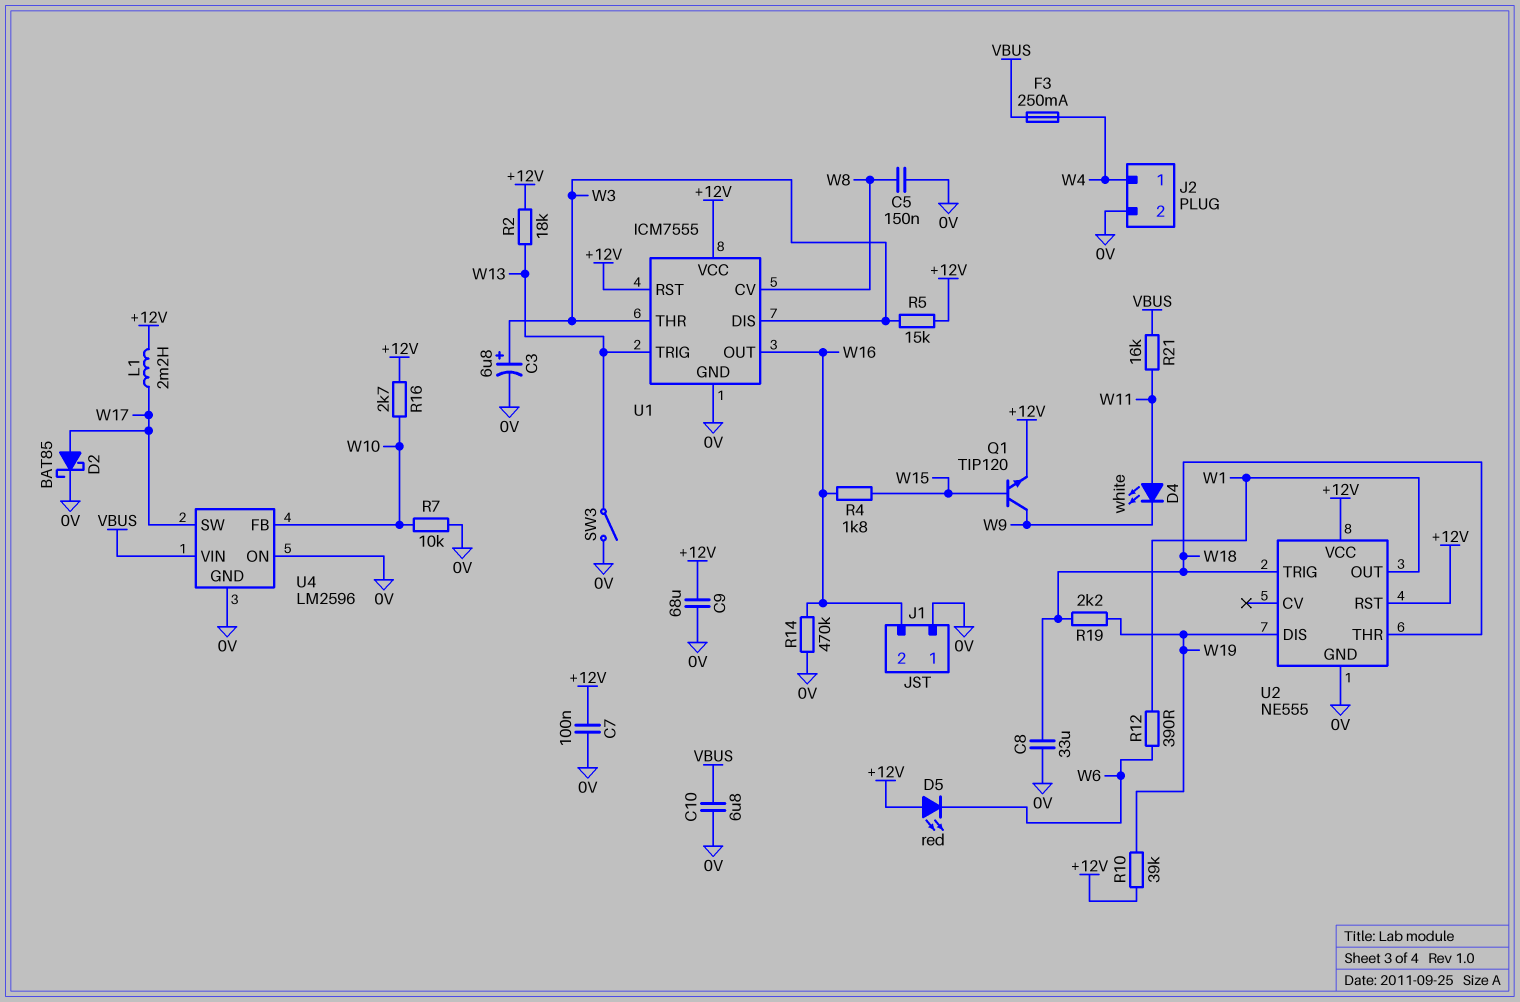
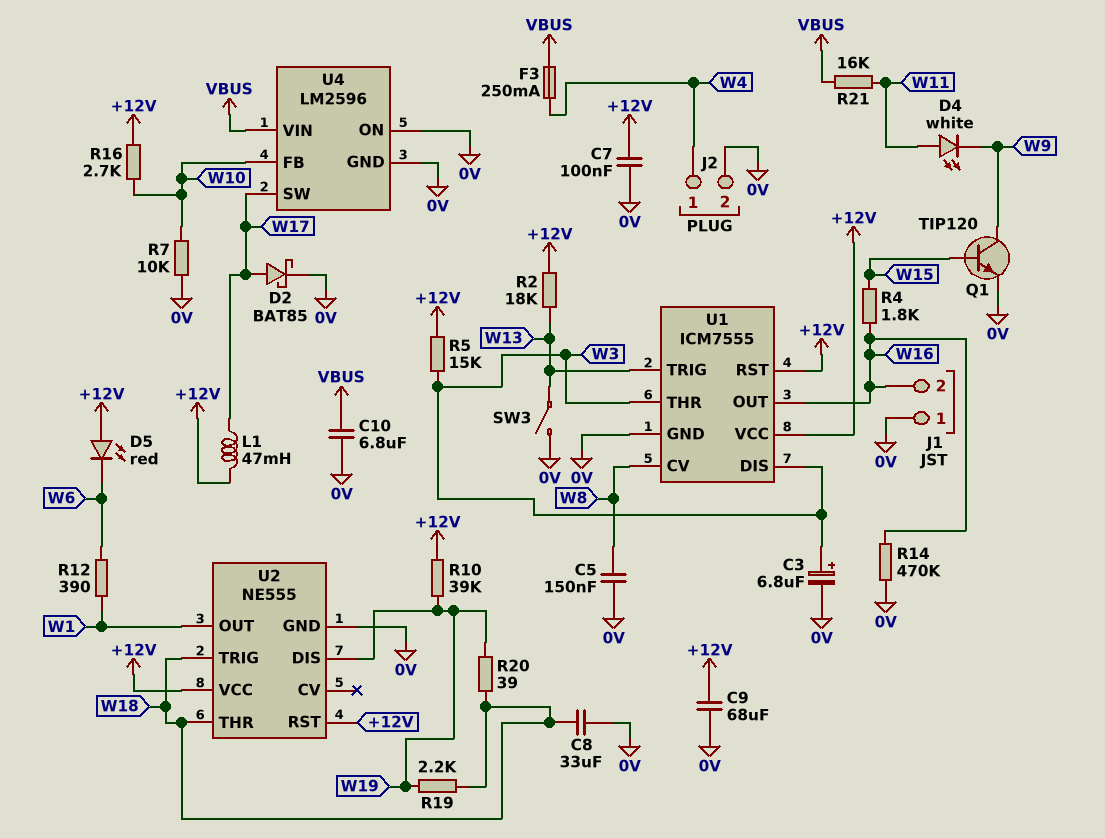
L1: 2.2mH (+12V, W17) -> 47mH (+12V, W17)
Q1: NPN TIP120 (B W15, C W9, E +12V) -> NPN TIP120 (B W15, C W9, E 0V)
R20: none -> 39 (W18, W19)

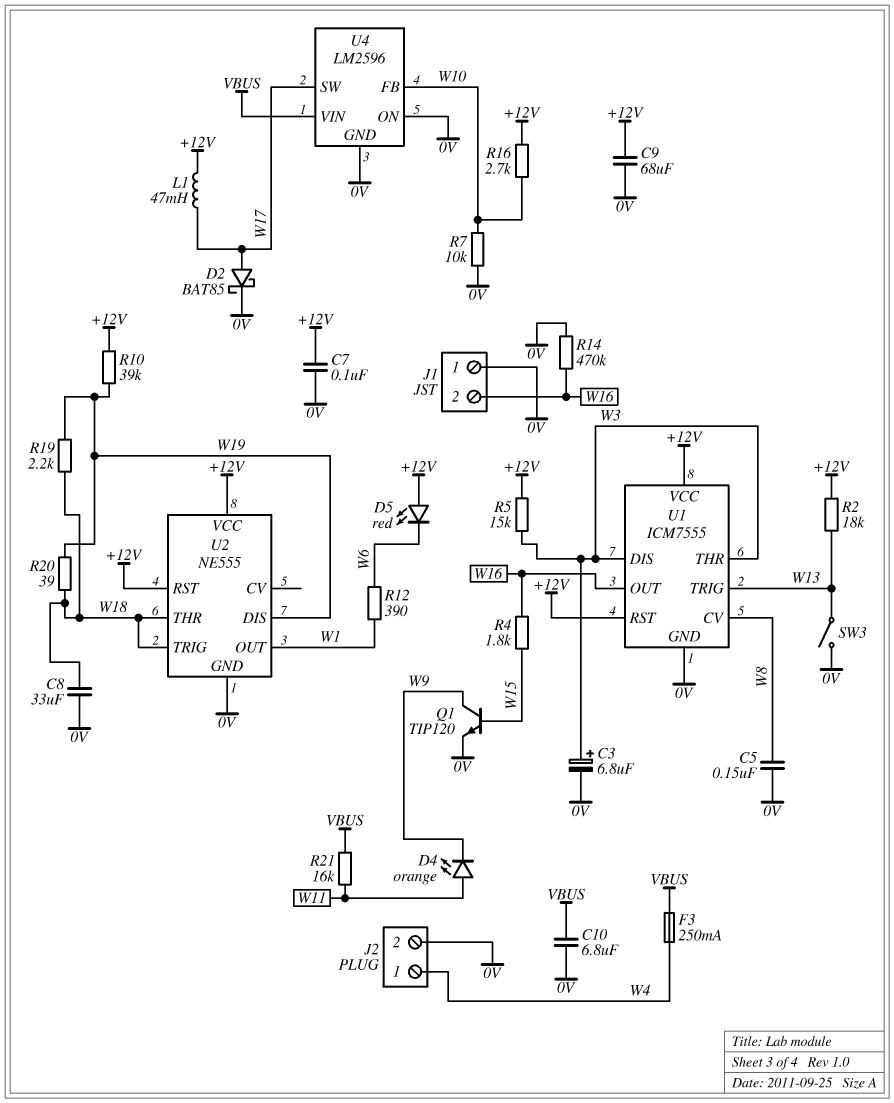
D4: LED white (A W11, K W9) -> LED orange (A W11, K W9)

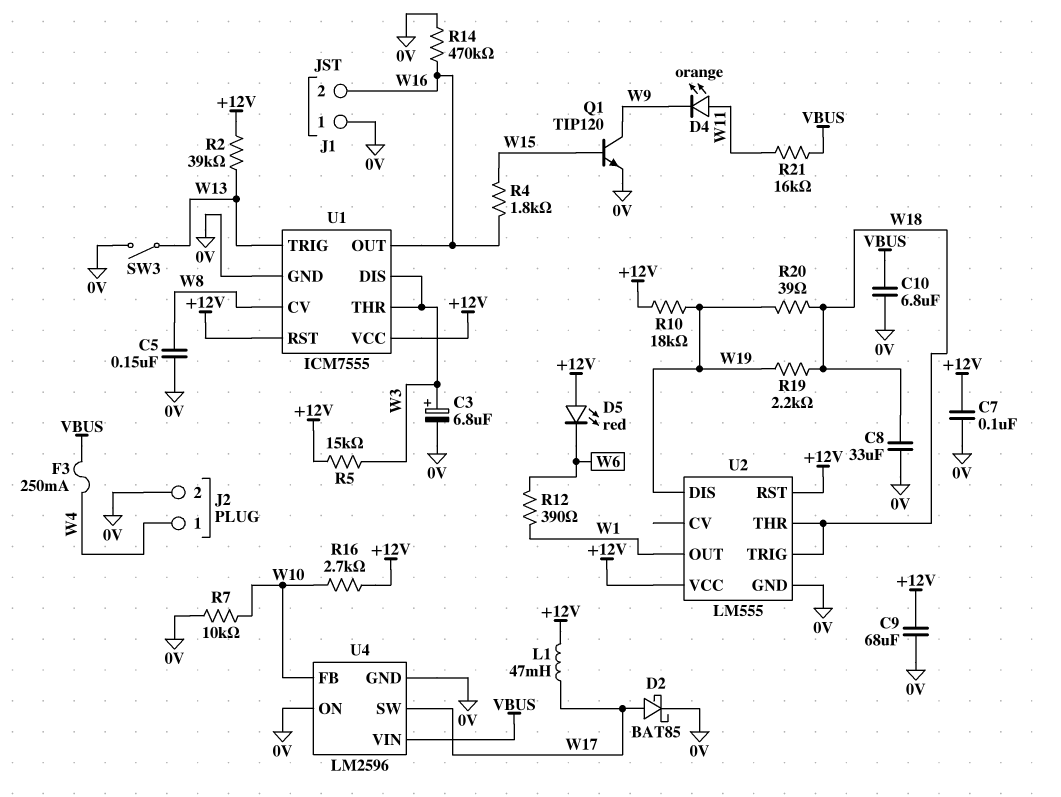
R2: 18k (+12V, W13) -> 39k (+12V, W13)
R10: 39k (+12V, W19) -> 18k (+12V, W19)
U2: NE555 -> LM555

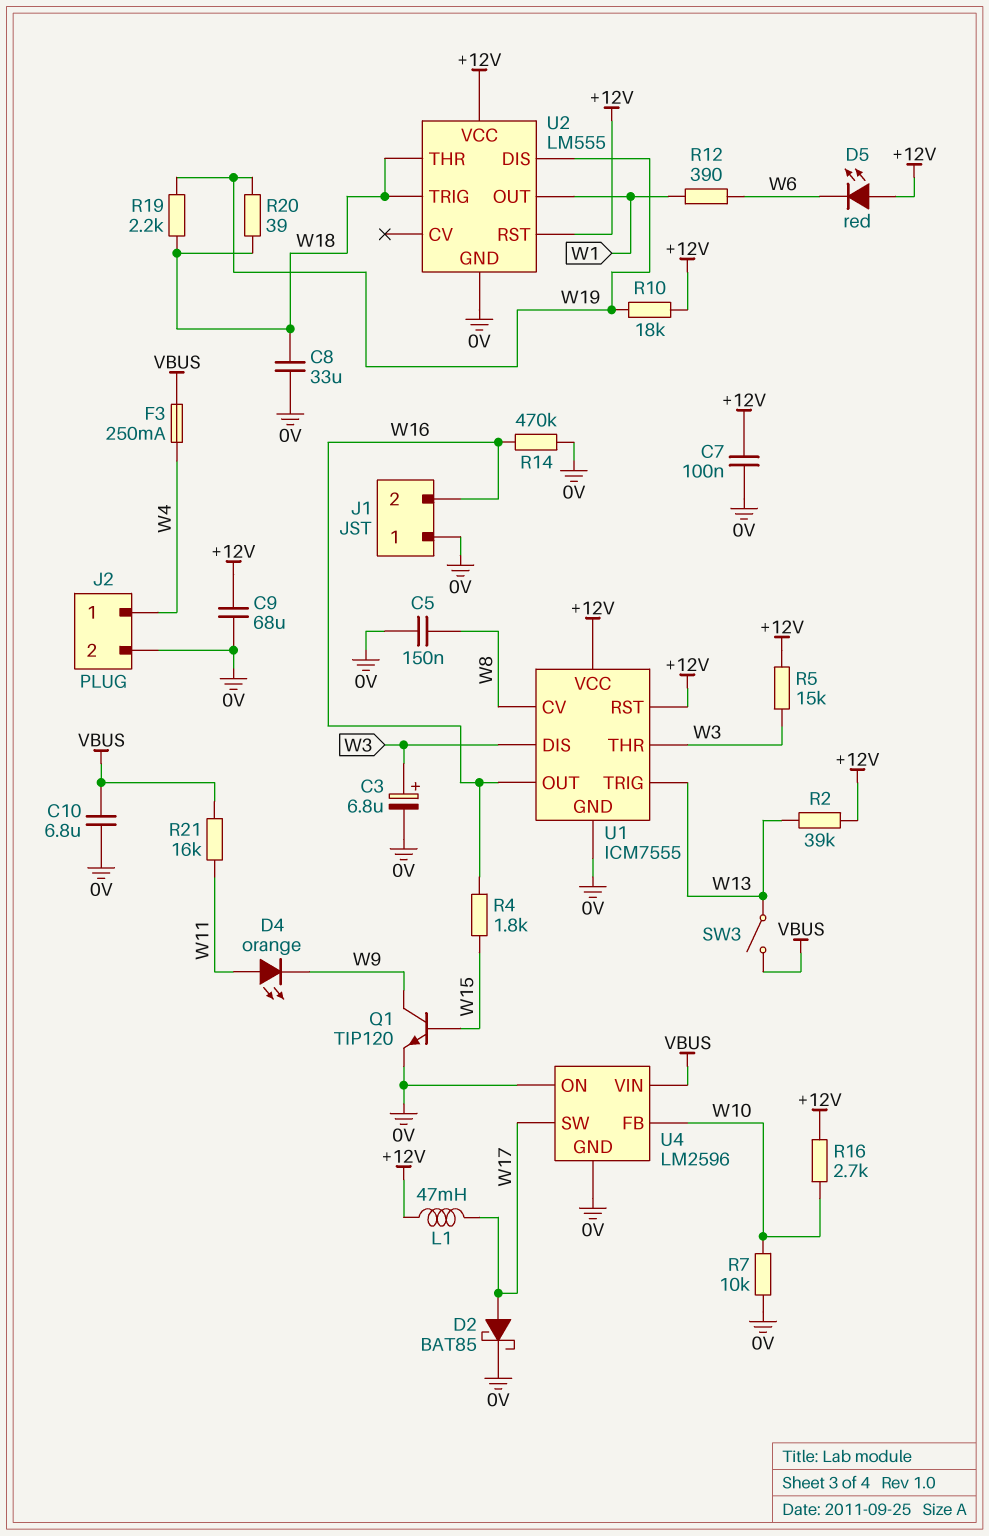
SW3: switch (0V, W13) -> switch (VBUS, W13)

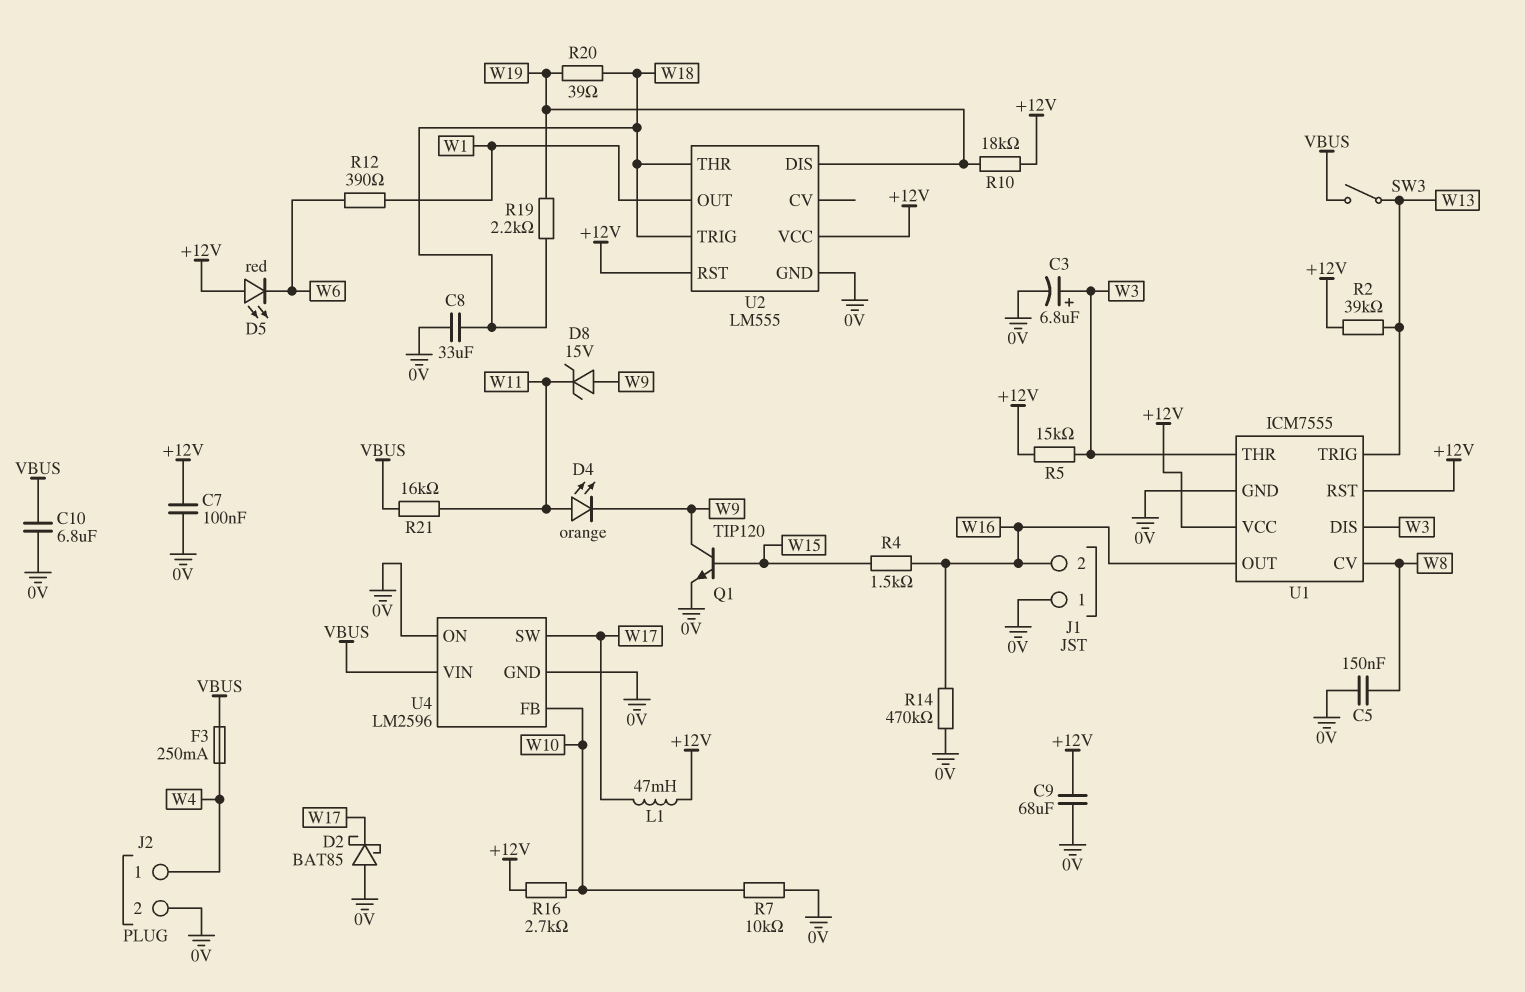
D2: schottky BAT85 (A W17, K 0V) -> schottky BAT85 (A 0V, K W17)
D8: none -> zener 15V (A W9, K W11)
R4: 1.8k (W15, W16) -> 1.5k (W15, W16)

